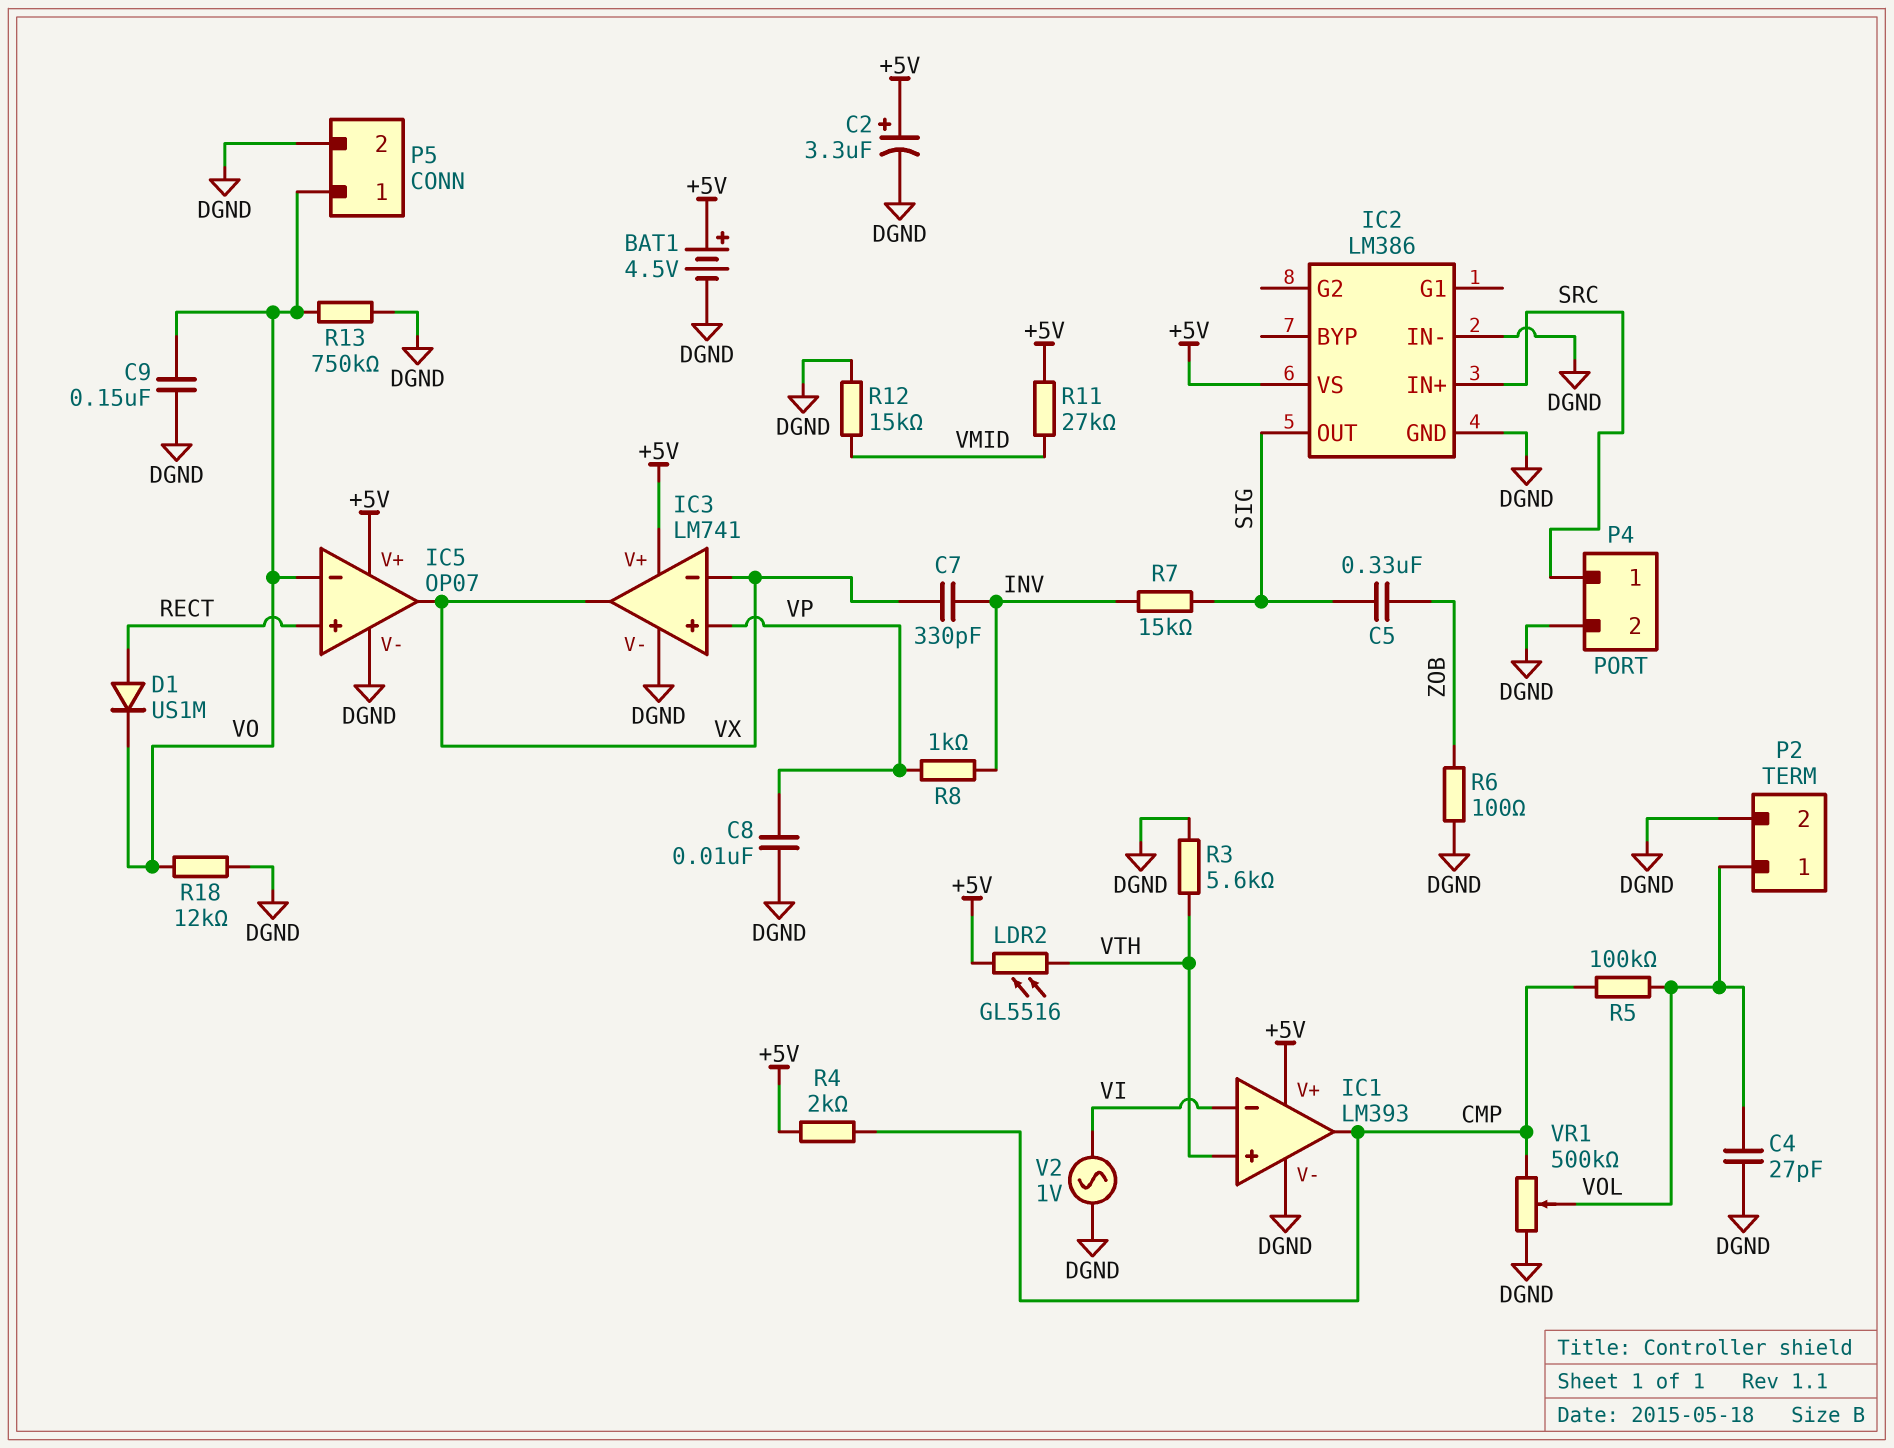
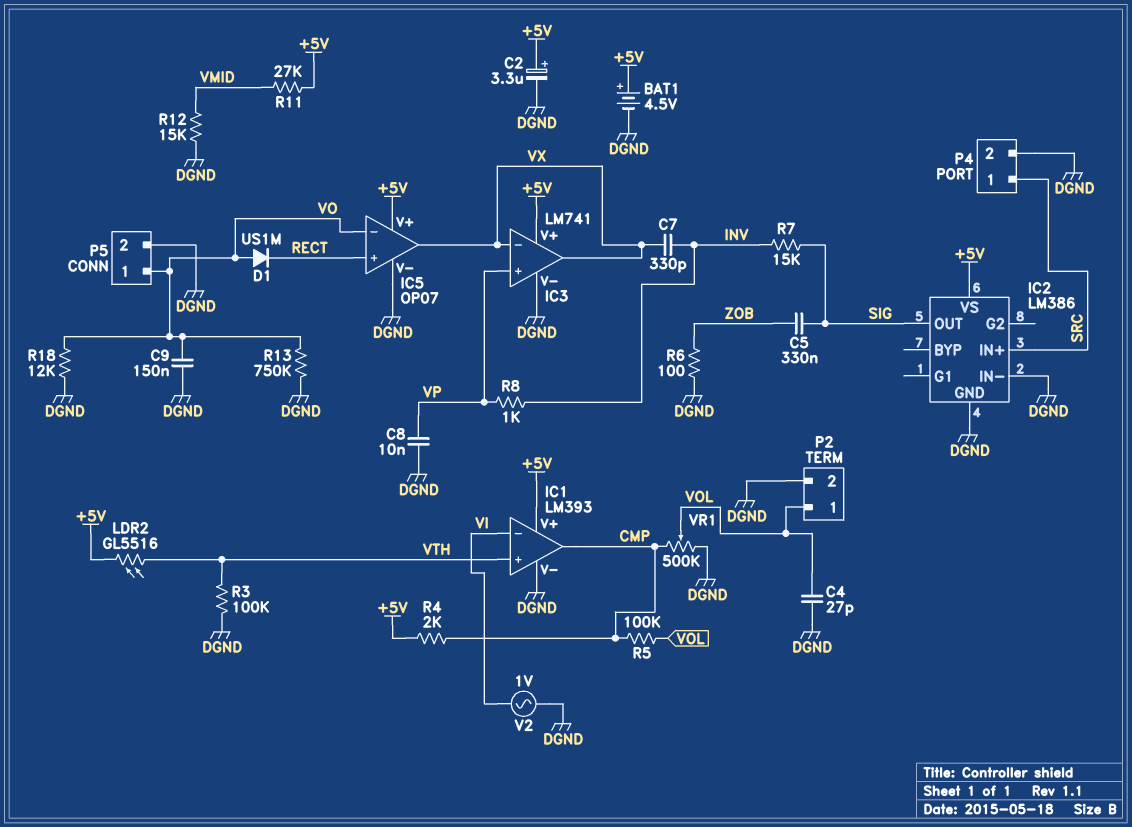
D1: diode US1M (A RECT, K VO) -> diode US1M (A VO, K RECT)
R3: 5.6k (DGND, VTH) -> 100k (DGND, VTH)

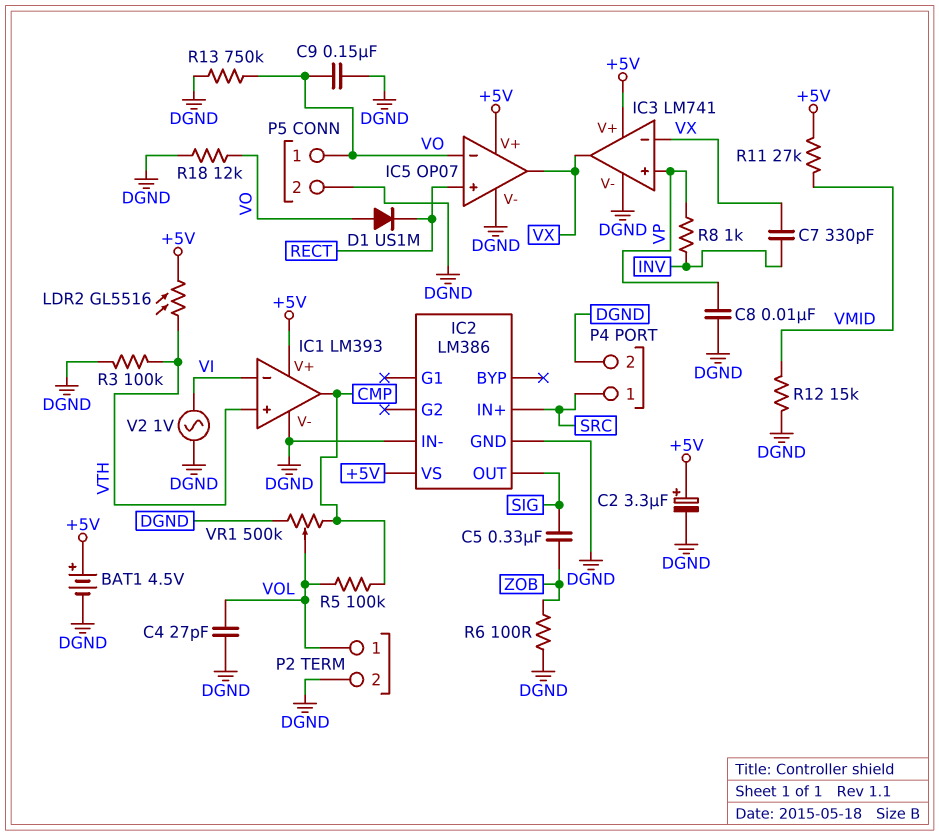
R4: 2k (+5V, CMP) -> none
R7: 15k (INV, SIG) -> none

